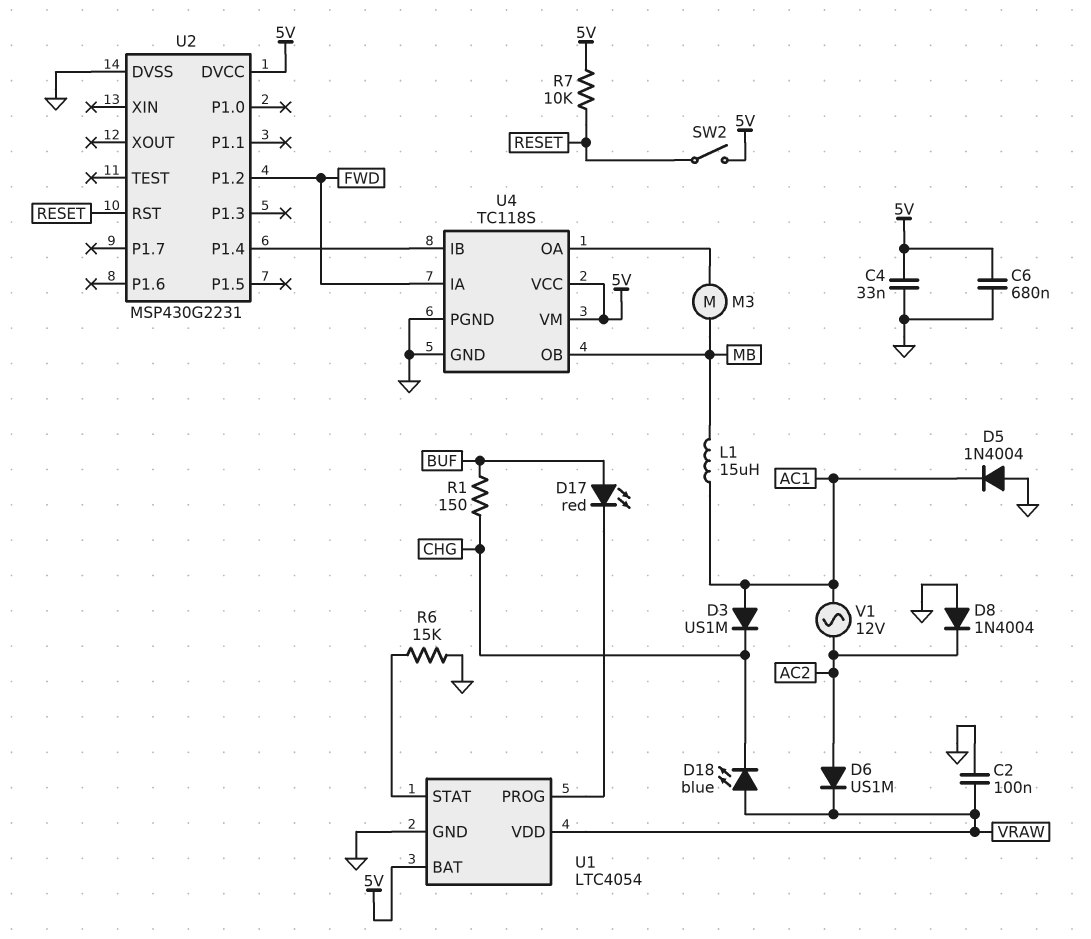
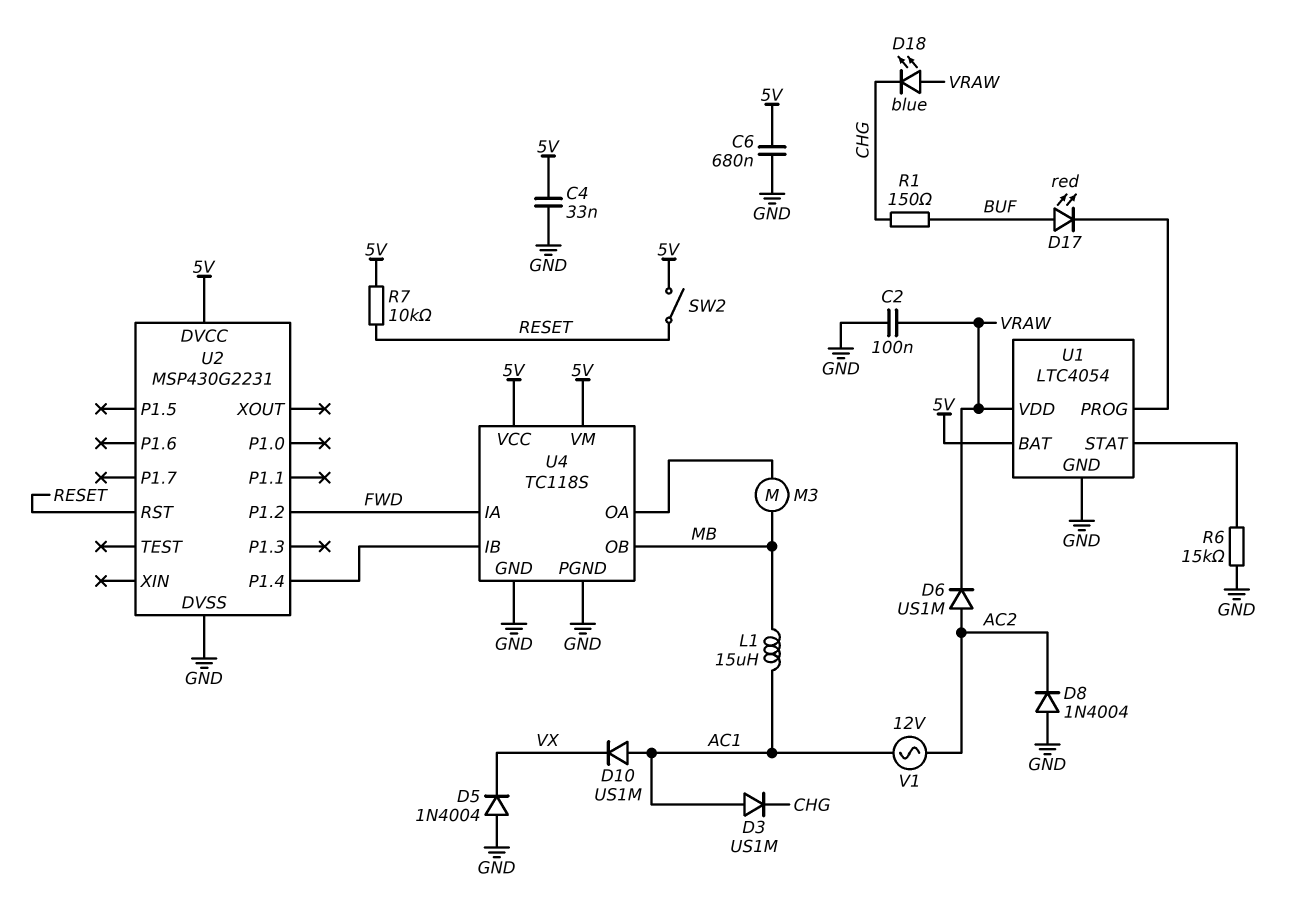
D5: diode 1N4004 (A GND, K AC1) -> diode 1N4004 (A GND, K VX)
D10: none -> diode US1M (A AC1, K VX)

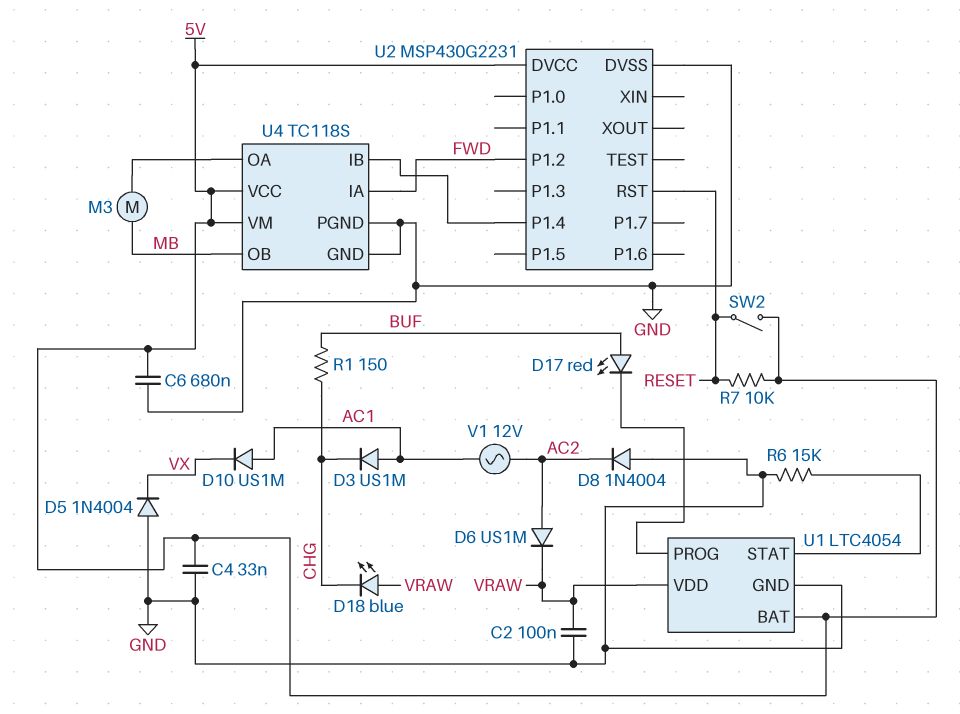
L1: 15uH (AC1, MB) -> none

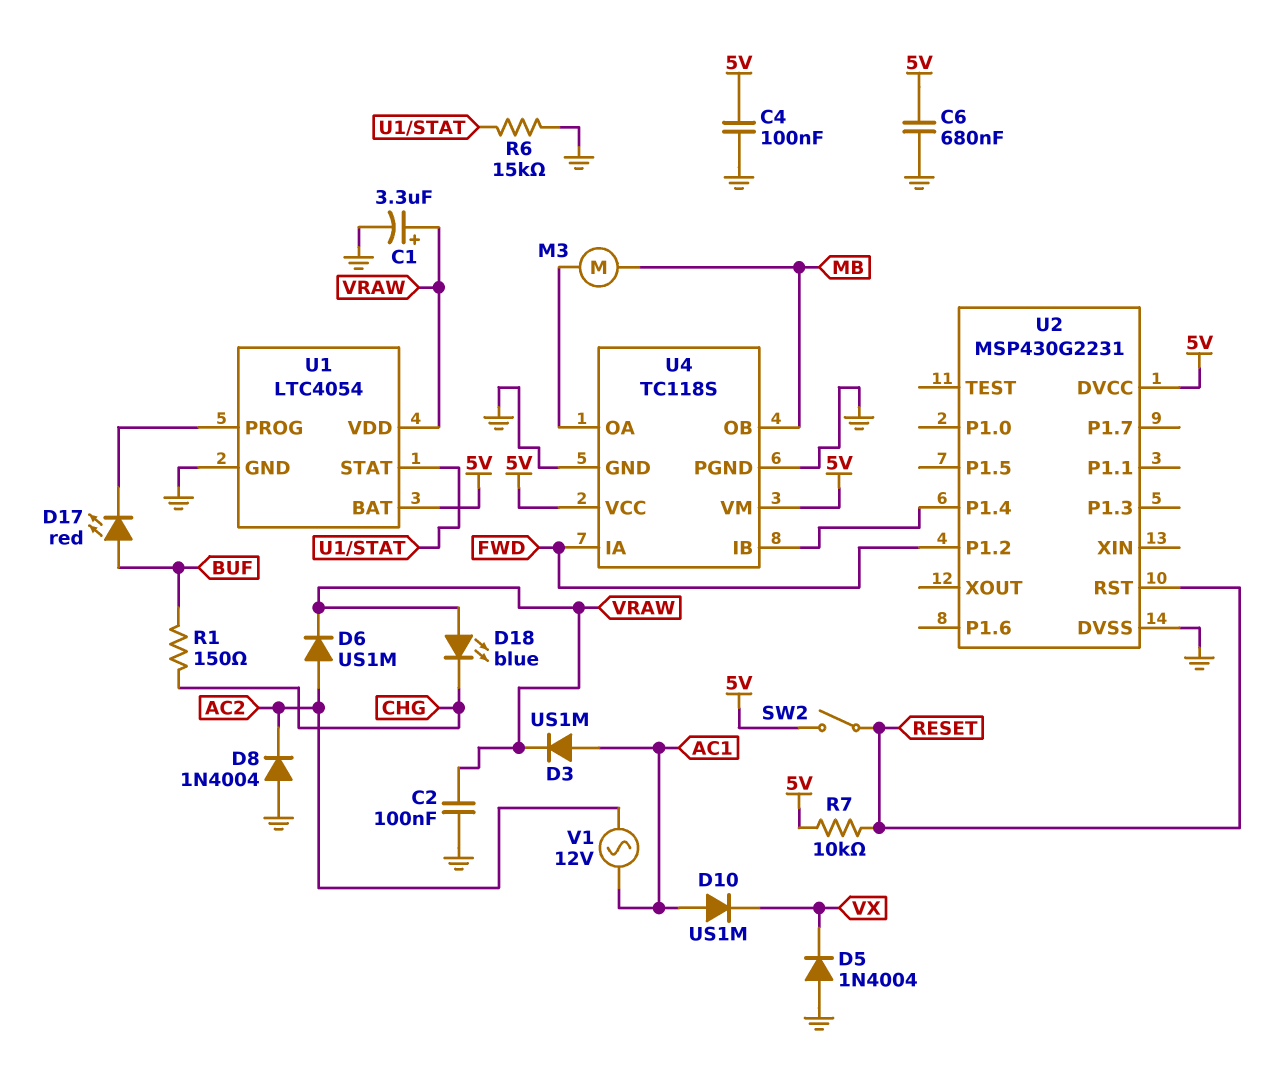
C1: none -> 3.3uF (plus VRAW, minus GND)
C4: 33nF (5V, GND) -> 100nF (5V, GND)
D3: diode US1M (A AC1, K CHG) -> diode US1M (A AC1, K VRAW)

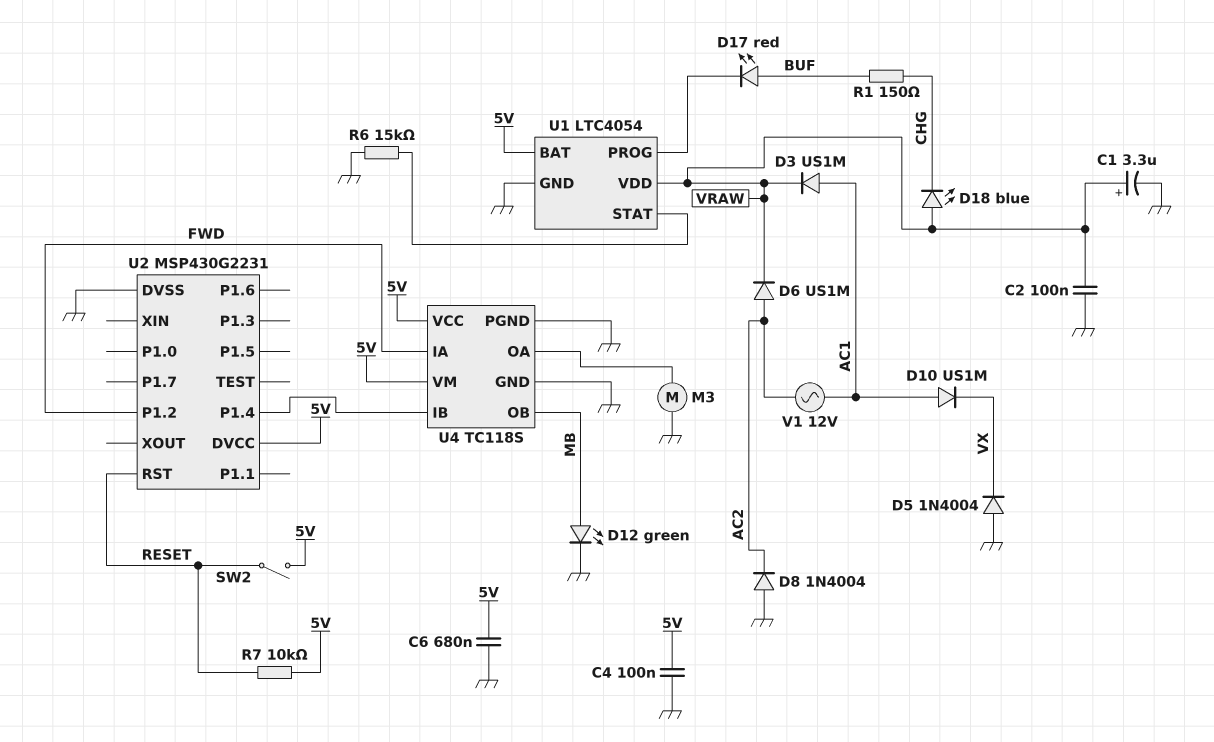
D12: none -> LED green (A MB, K GND)
M3: motor (MB, U4/OA) -> motor (GND, U4/OA)

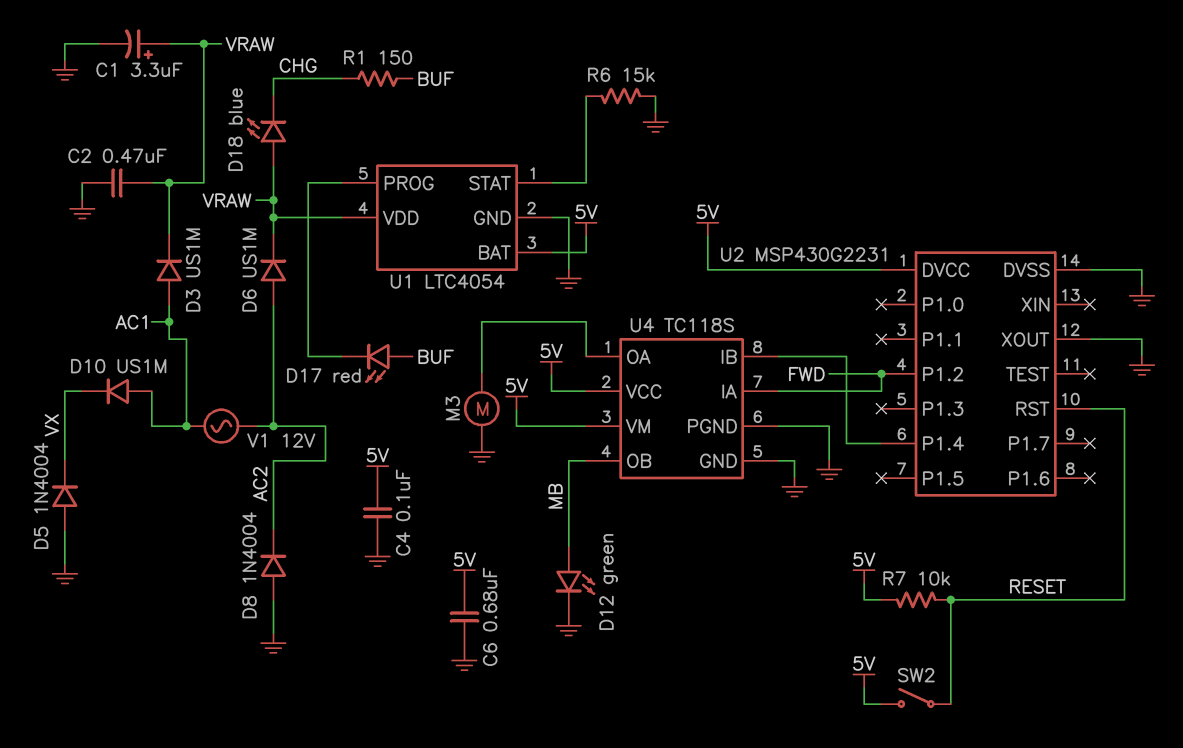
C2: 100nF (GND, VRAW) -> 470nF (GND, VRAW)
U2 pin XOUT: none -> GND

